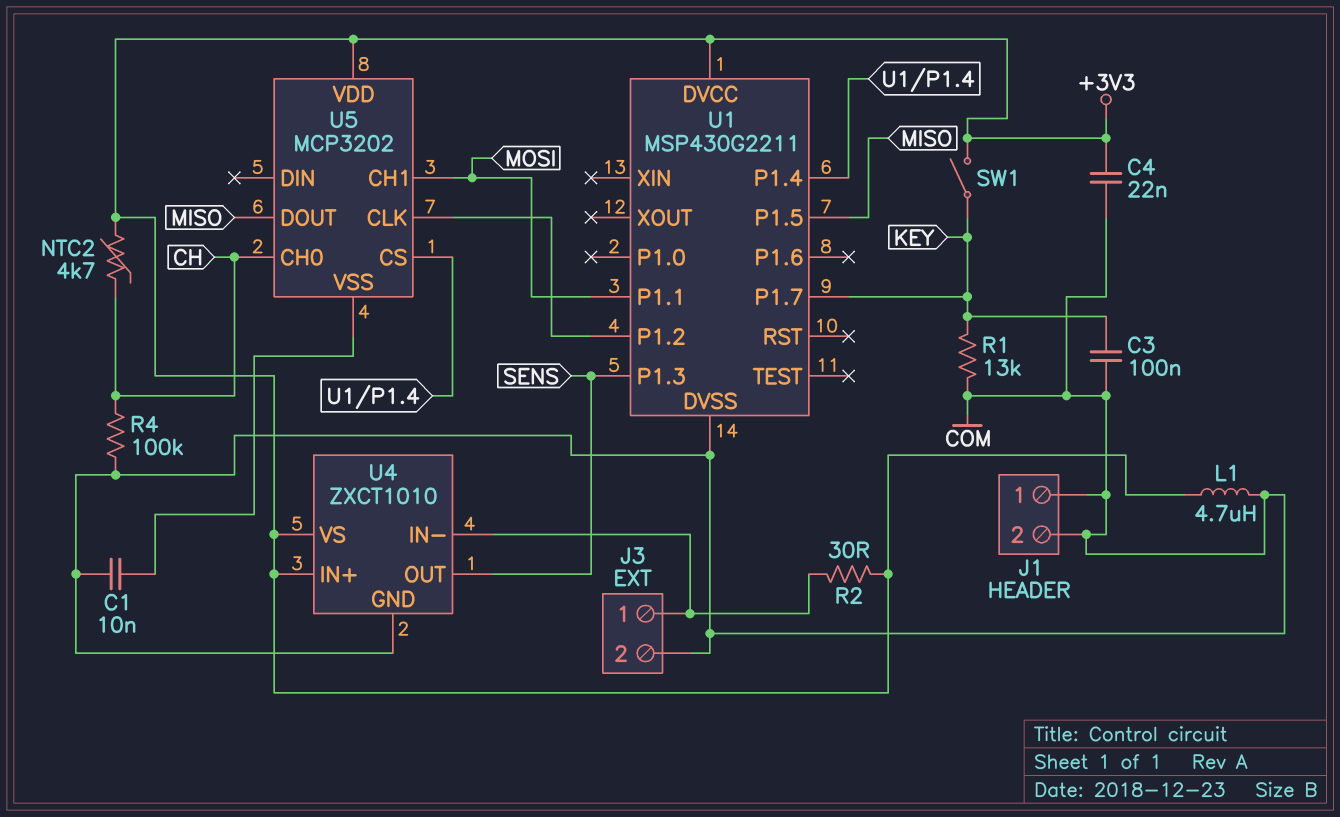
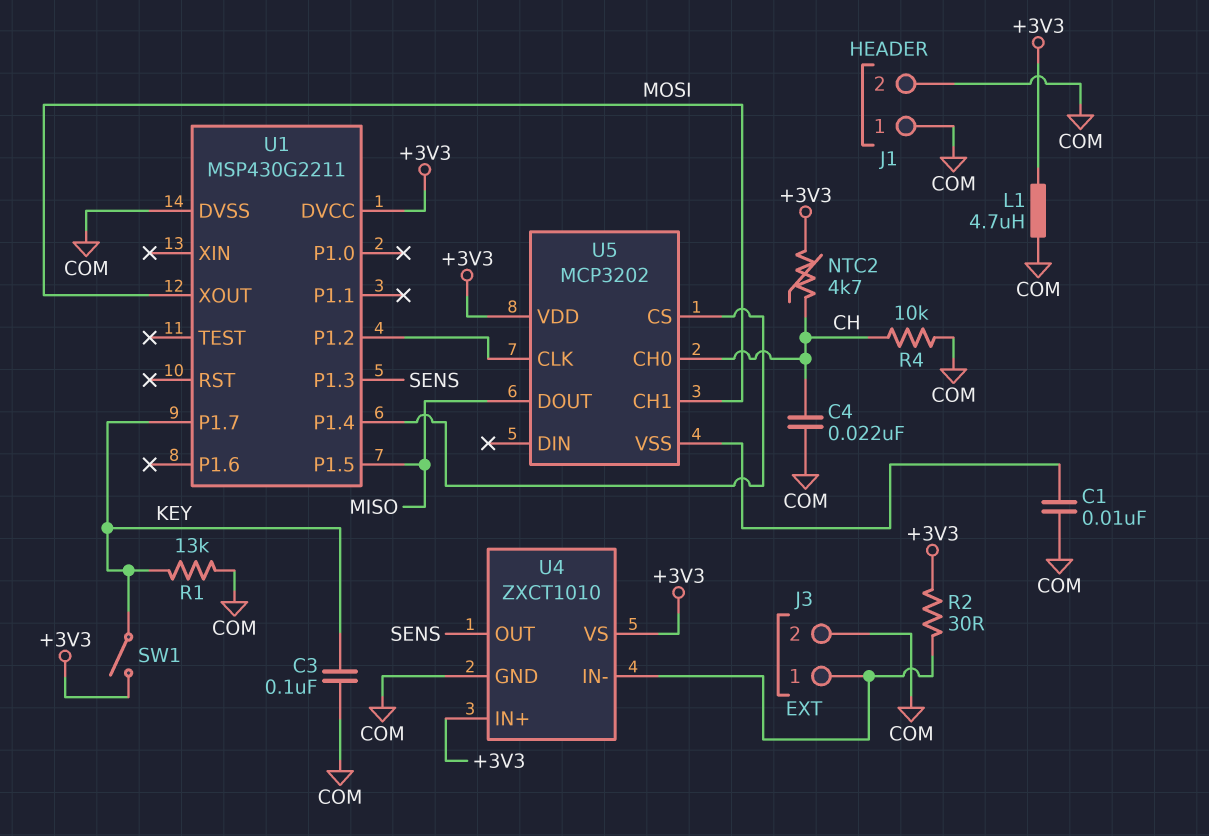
C4: 22nF (+3V3, COM) -> 22nF (CH, COM)
R4: 100k (CH, COM) -> 10k (CH, COM)
U1 pin P1.1: MOSI -> none
U1 pin XOUT: none -> MOSI

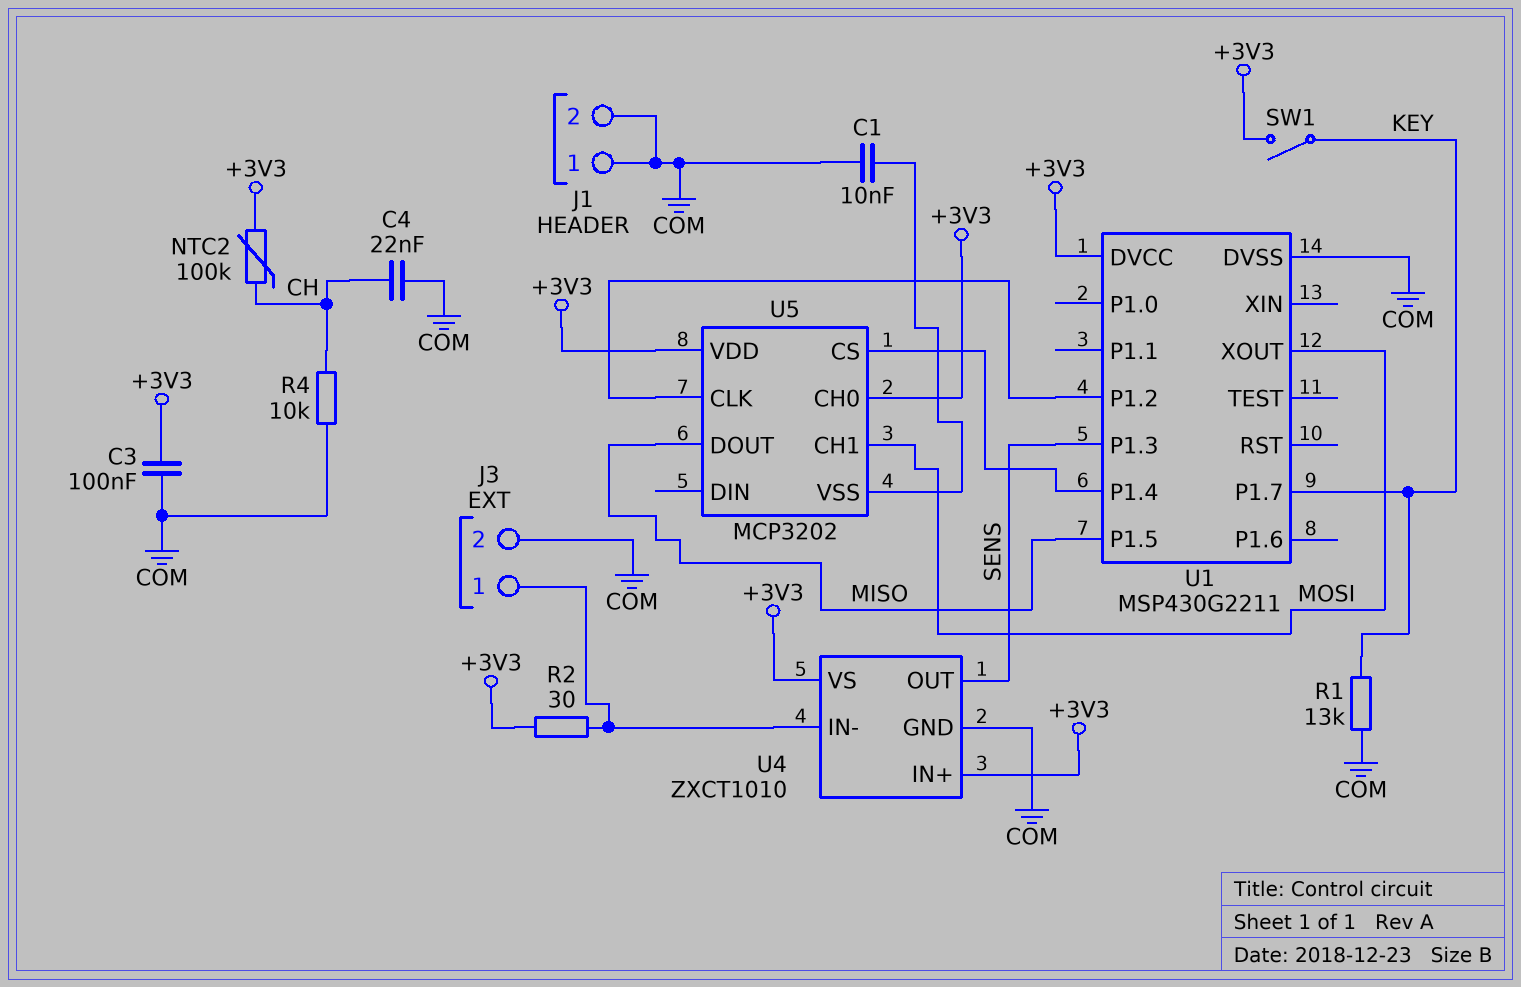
C3: 100nF (COM, KEY) -> 100nF (+3V3, COM)
L1: 4.7uH (+3V3, COM) -> none
NTC2: 4.7k (+3V3, CH) -> 100k (+3V3, CH)
U5 pin CH0: CH -> +3V3

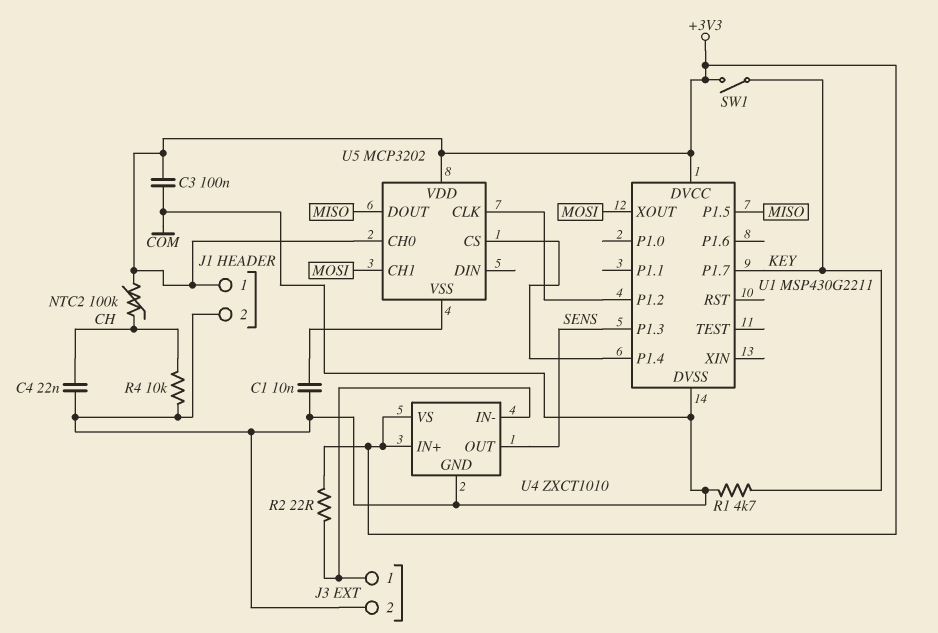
J1 pin 1: COM -> +3V3
R1: 13k (COM, KEY) -> 4.7k (COM, KEY)
R2: 30 (+3V3, J3/1) -> 22 (+3V3, J3/1)

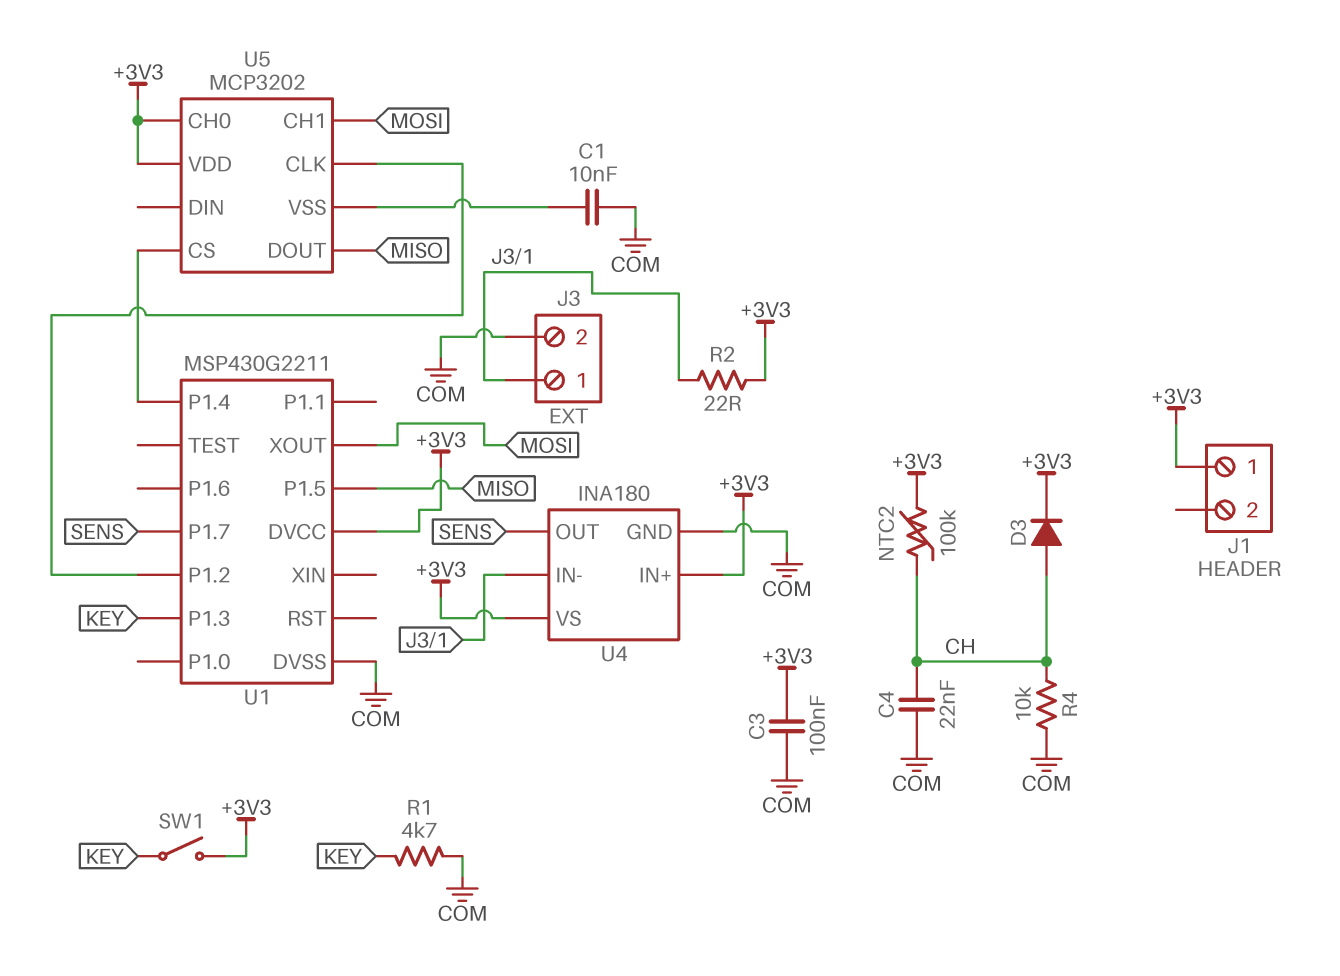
D3: none -> diode (A CH, K +3V3)
J1 pin 2: COM -> none
U1 pin P1.3: SENS -> KEY
U1 pin P1.7: KEY -> SENS
U4: ZXCT1010 -> INA180

